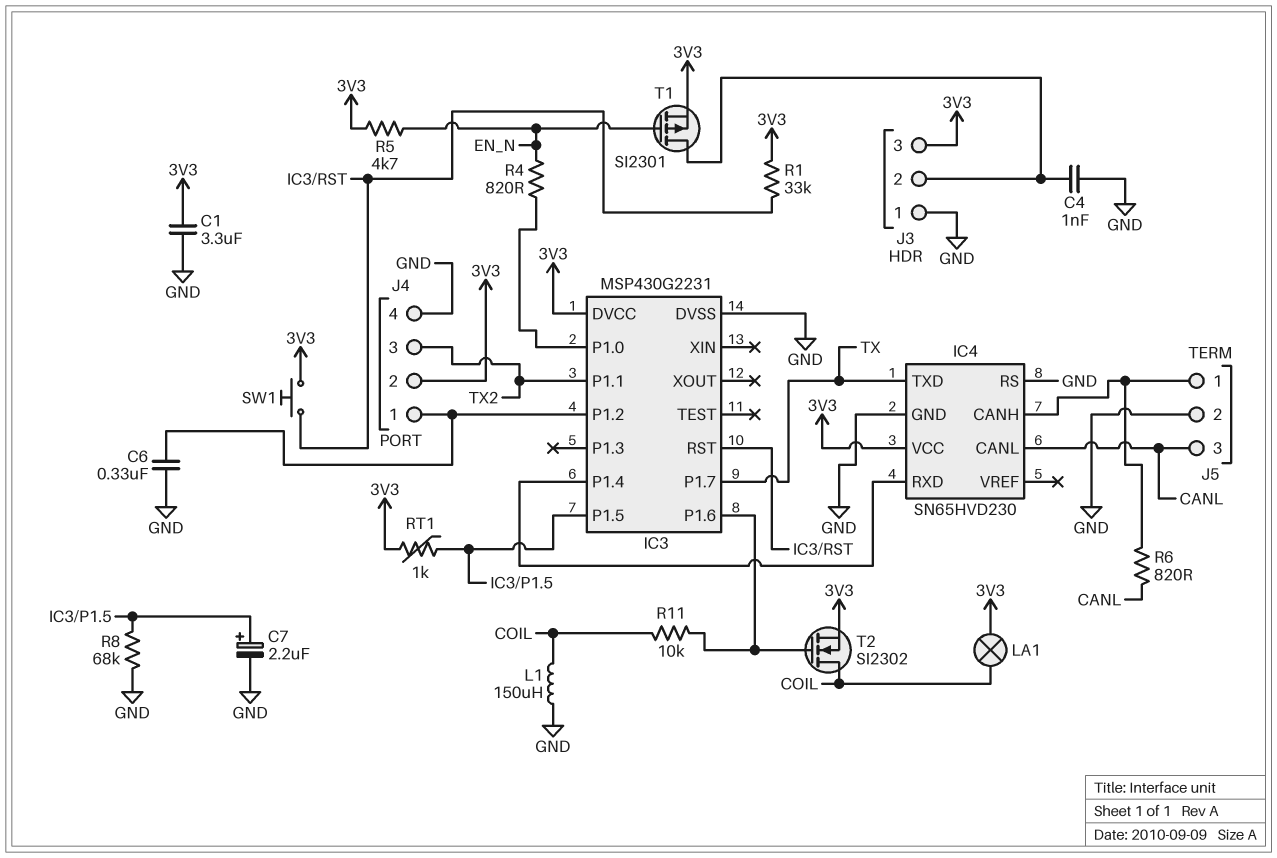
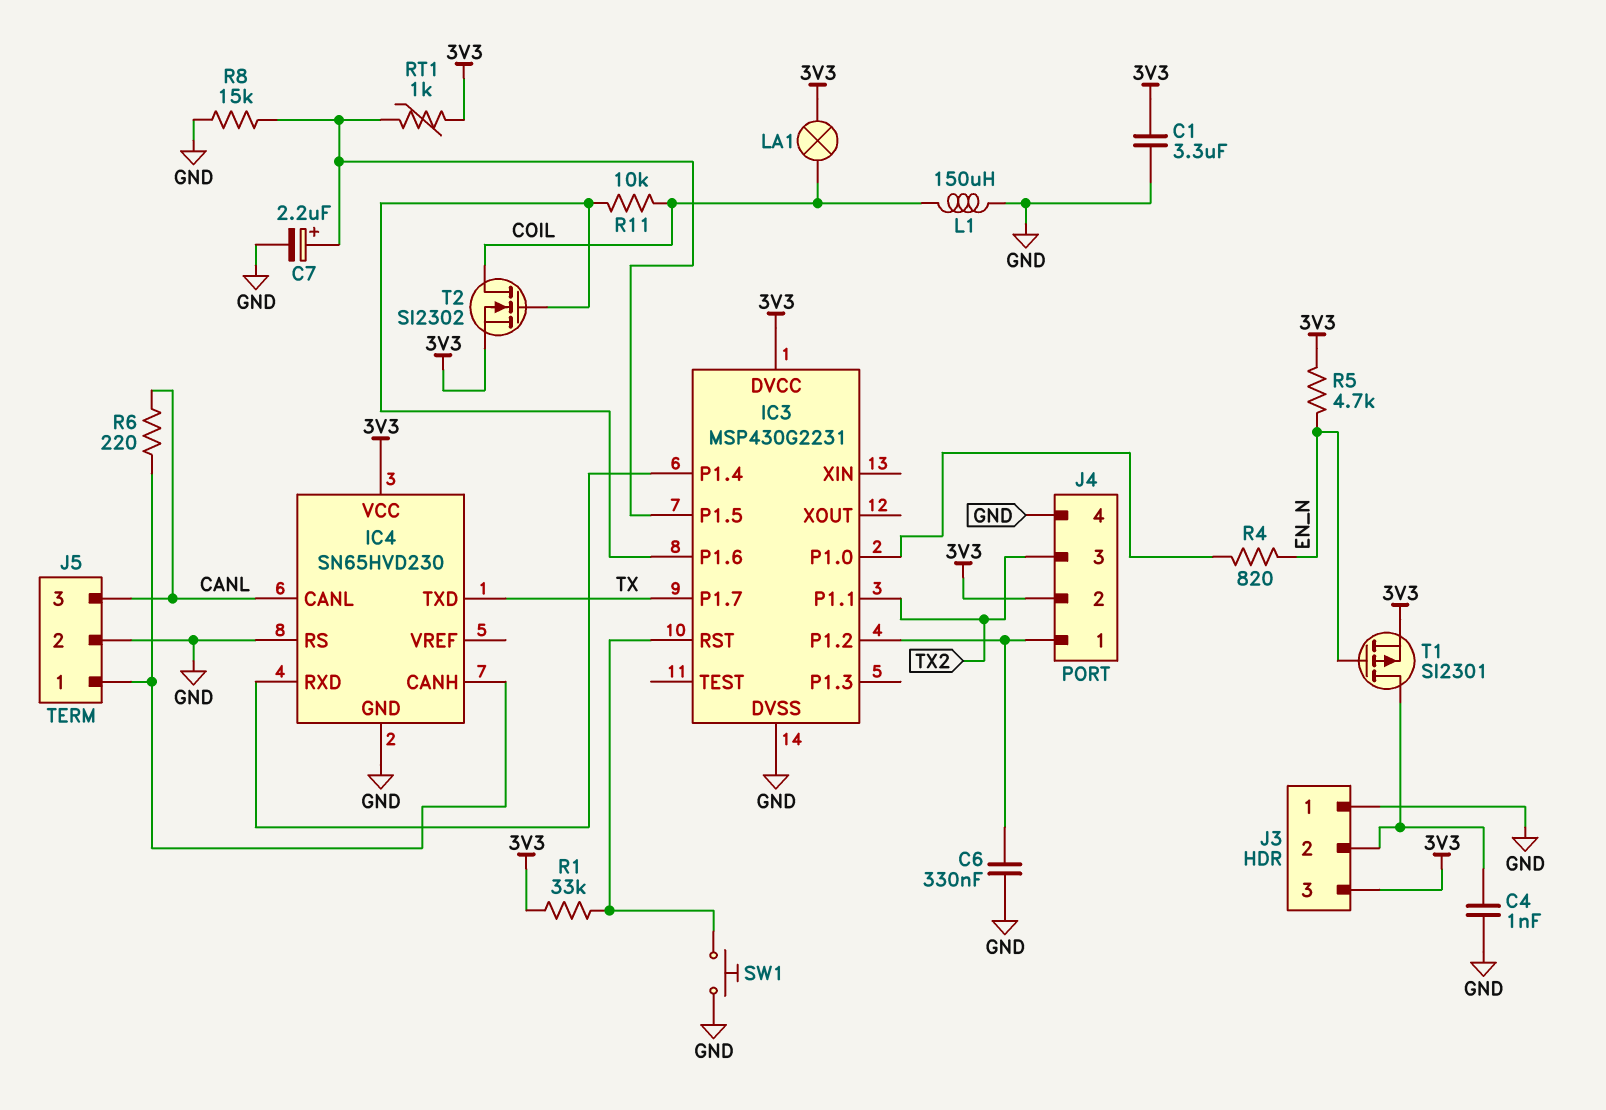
R6: 820 (CANL, IC4/CANH) -> 220 (CANL, IC4/CANH)
R8: 68k (GND, IC3/P1.5) -> 15k (GND, IC3/P1.5)
SW1: button (3V3, IC3/RST) -> button (GND, IC3/RST)

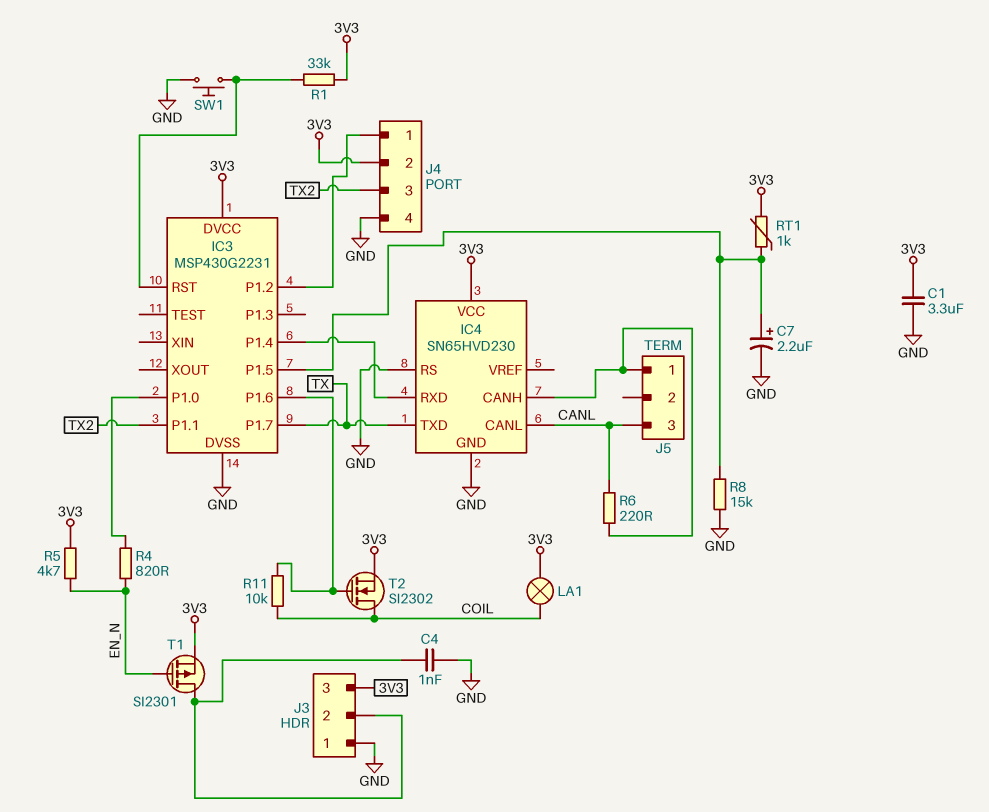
C6: 330nF (GND, IC3/P1.2) -> none
J5 pin 2: GND -> none
L1: 150uH (COIL, GND) -> none

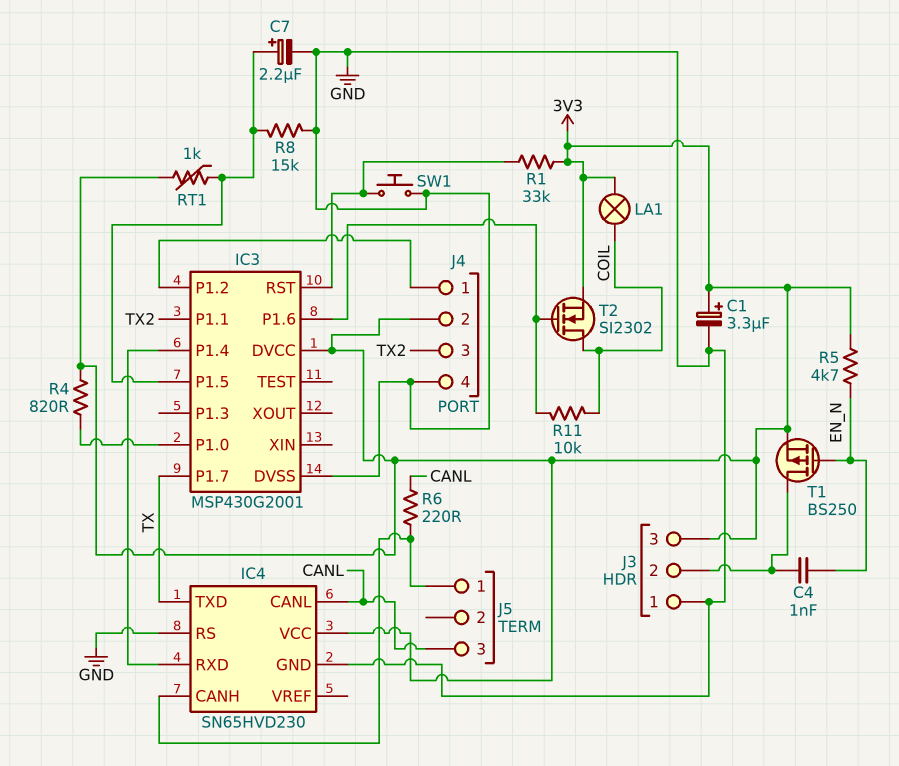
C1: 3.3uF (3V3, GND) -> 3.3uF (plus 3V3, minus GND)
C4: 1nF (GND, J3/2) -> 1nF (EN_N, J3/2)
IC3: MSP430G2231 -> MSP430G2001
R4: 820 (EN_N, IC3/P1.0) -> 820 (3V3, IC3/P1.0)
T1: PMOS SI2301 (G EN_N, D J3/2, S 3V3) -> PMOS BS250 (G EN_N, D J3/2, S 3V3)

